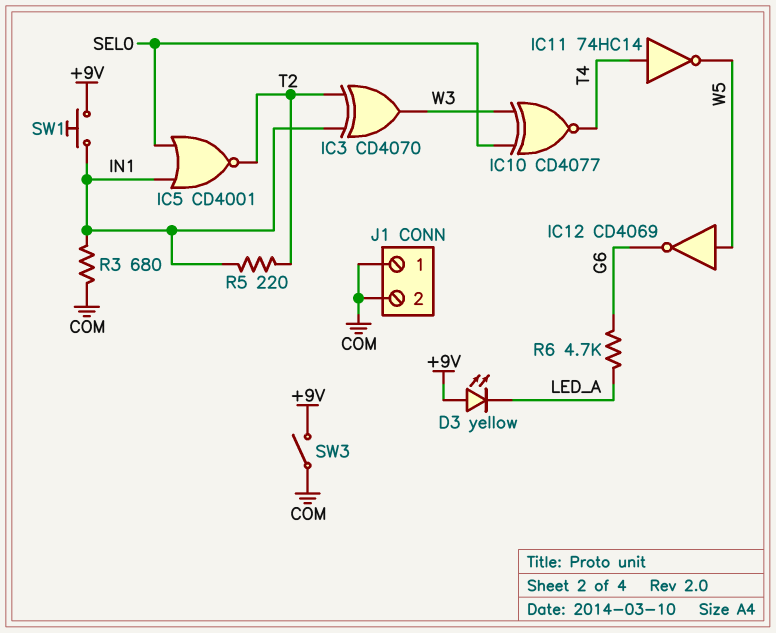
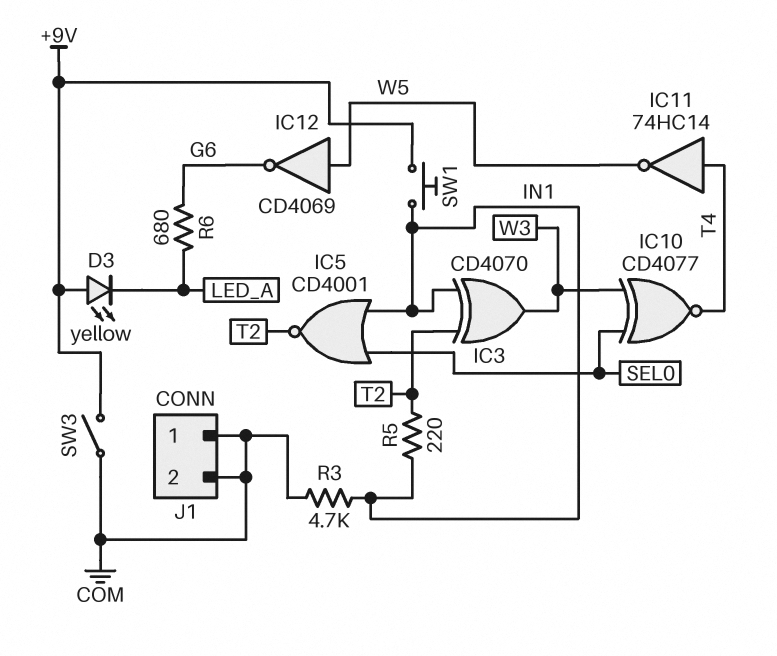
R3: 680 (COM, IN1) -> 4.7k (COM, IN1)
R6: 4.7k (G6, LED_A) -> 680 (G6, LED_A)

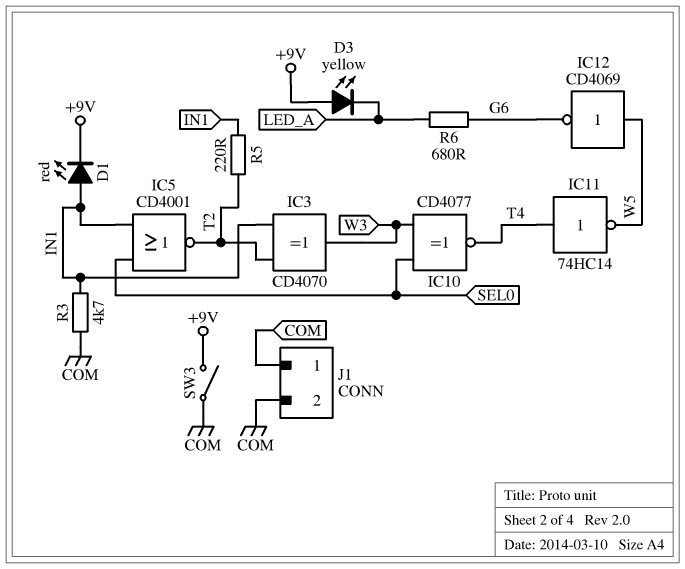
D1: none -> LED red (A IN1, K +9V)
SW1: button (+9V, IN1) -> none

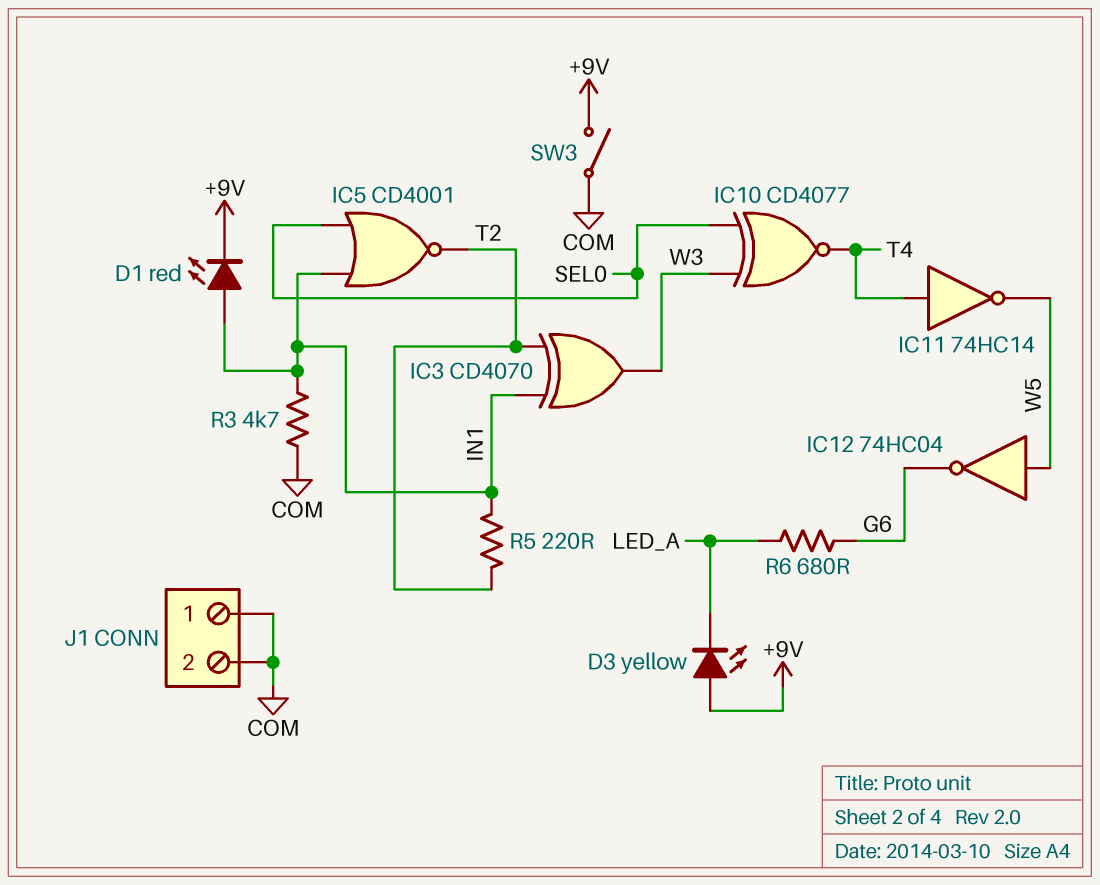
IC12: NOT CD4069 (in W5, out G6) -> NOT 74HC04 (in W5, out G6)

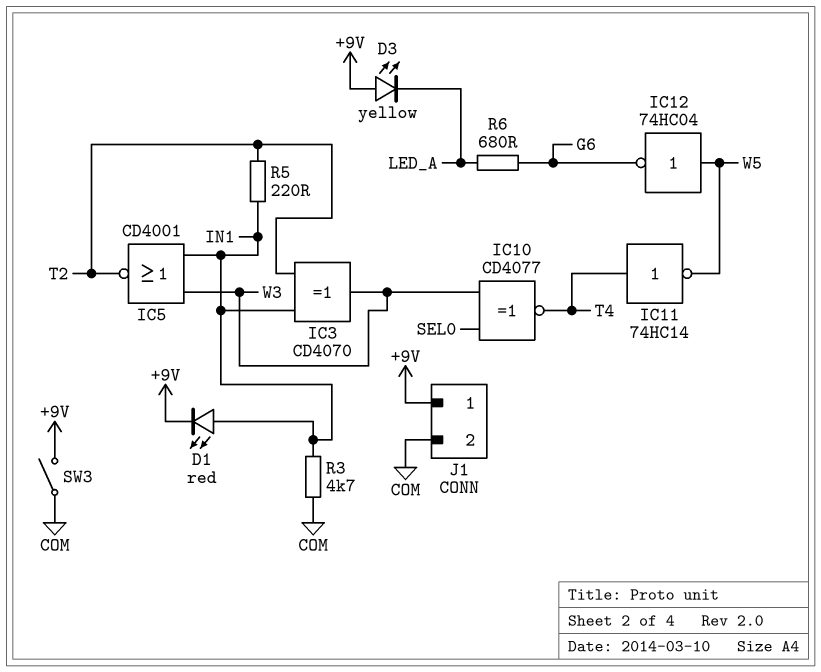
IC5: NOR CD4001 (in IN1, in SEL0, out T2) -> NOR CD4001 (in IN1, in W3, out T2)
J1 pin 1: COM -> +9V

